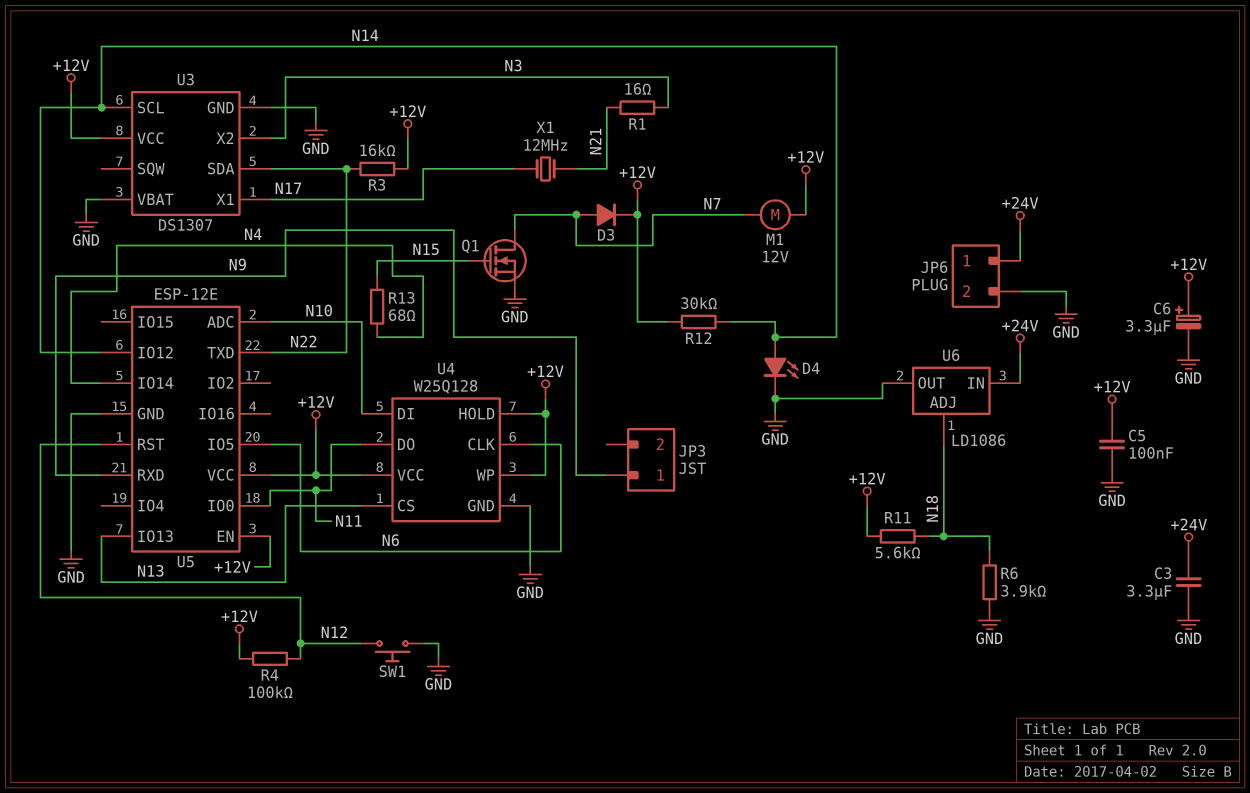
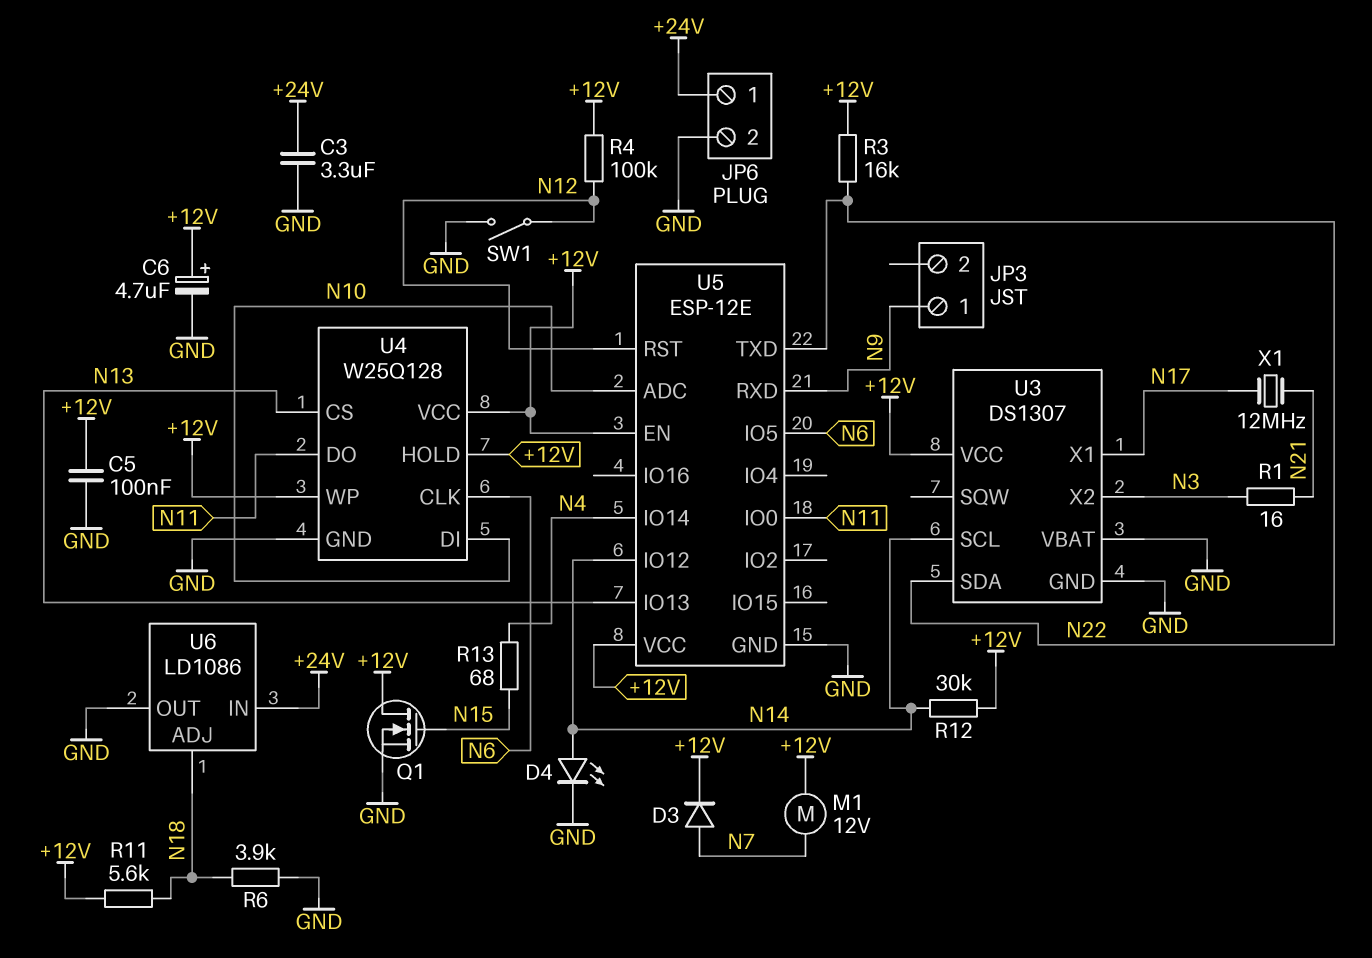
C6: 3.3uF (plus +12V, minus GND) -> 4.7uF (plus +12V, minus GND)
Q1: NMOS (G N15, D N7, S GND) -> NMOS (G N15, D +12V, S GND)
SW1: button (GND, N12) -> switch (GND, N12)

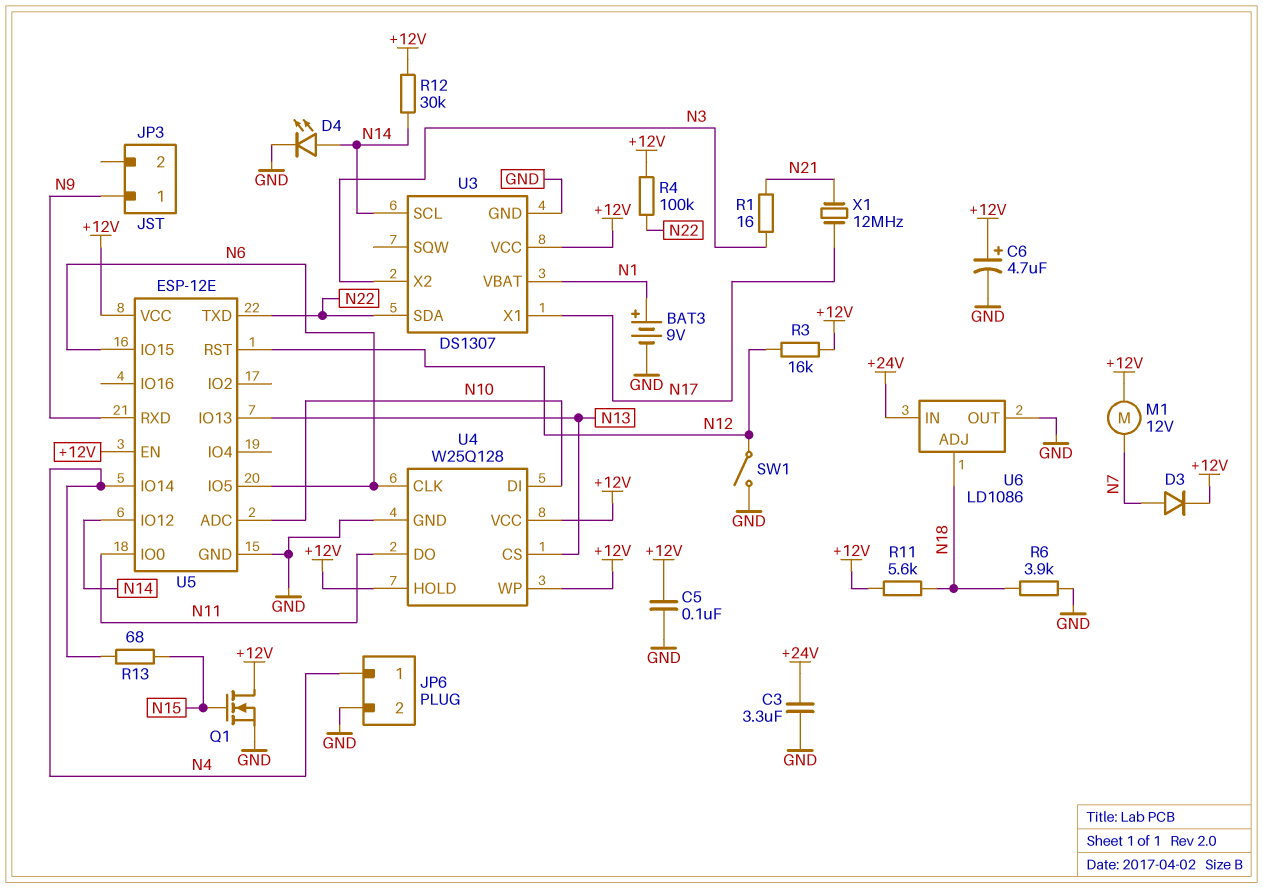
BAT3: none -> 9V (plus N1, minus GND)
JP6 pin 1: +24V -> N4
R3: 16k (+12V, N22) -> 16k (+12V, N12)
R4: 100k (+12V, N12) -> 100k (+12V, N22)
U3 pin VBAT: GND -> N1
U5 pin IO15: none -> N6

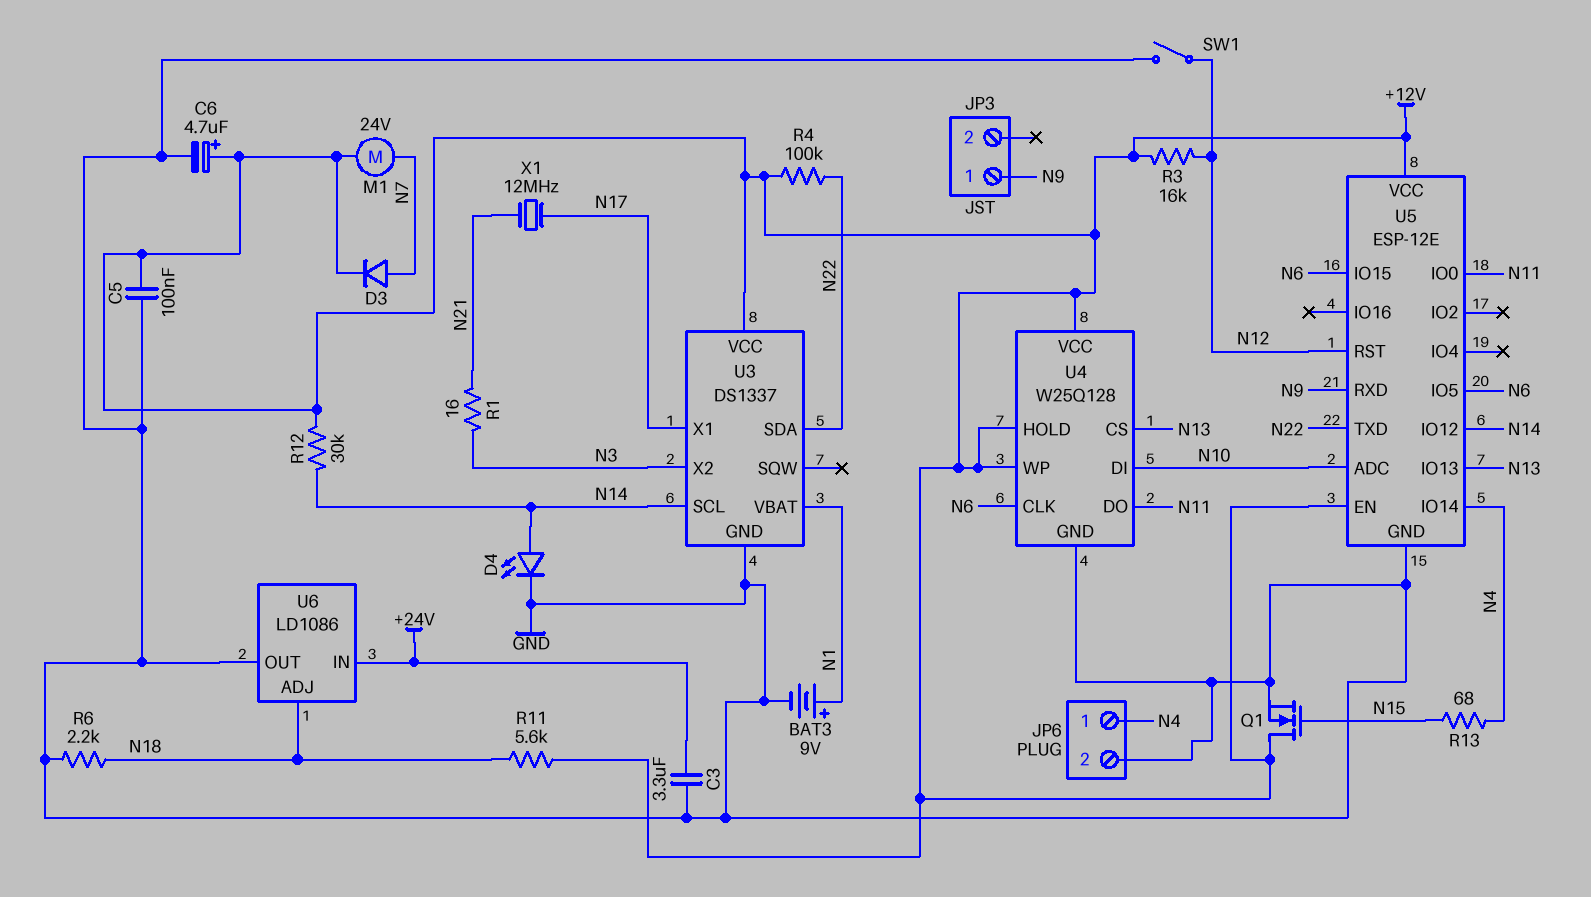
M1: motor 12V (+12V, N7) -> motor 24V (+12V, N7)
R6: 3.9k (GND, N18) -> 2.2k (GND, N18)
U3: DS1307 -> DS1337

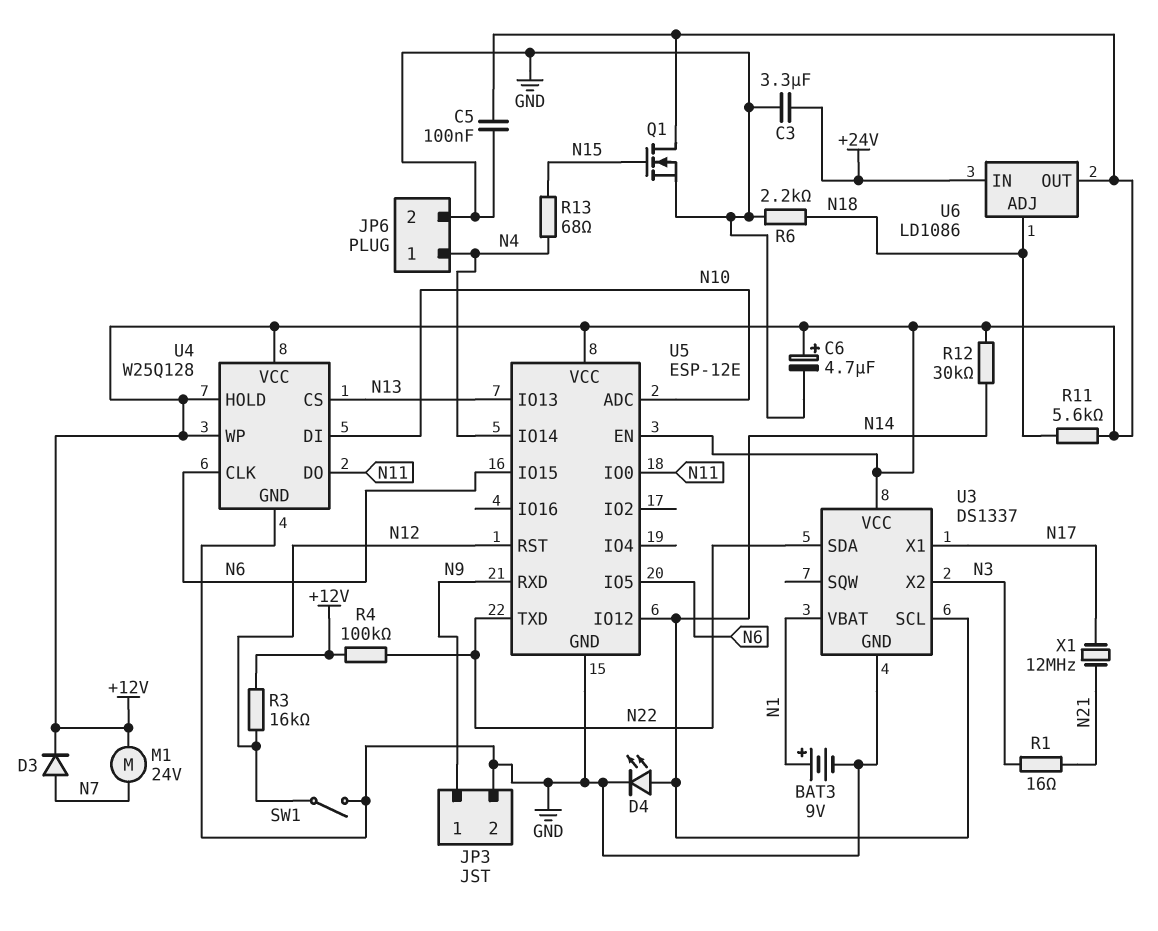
JP3 pin 2: none -> GND
U6 pin OUT: GND -> +12V

